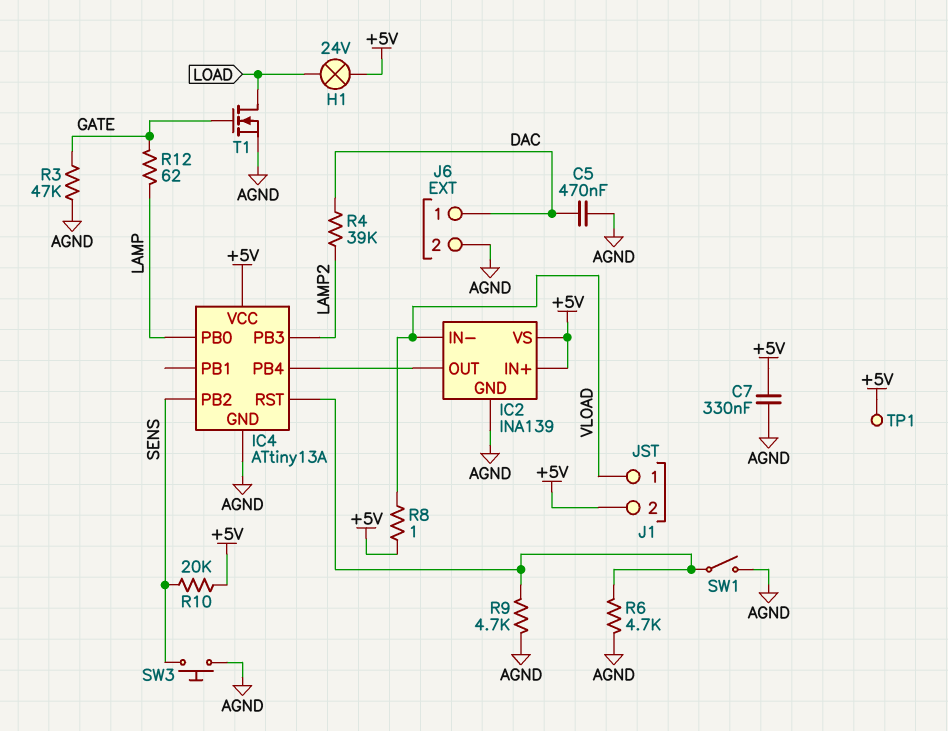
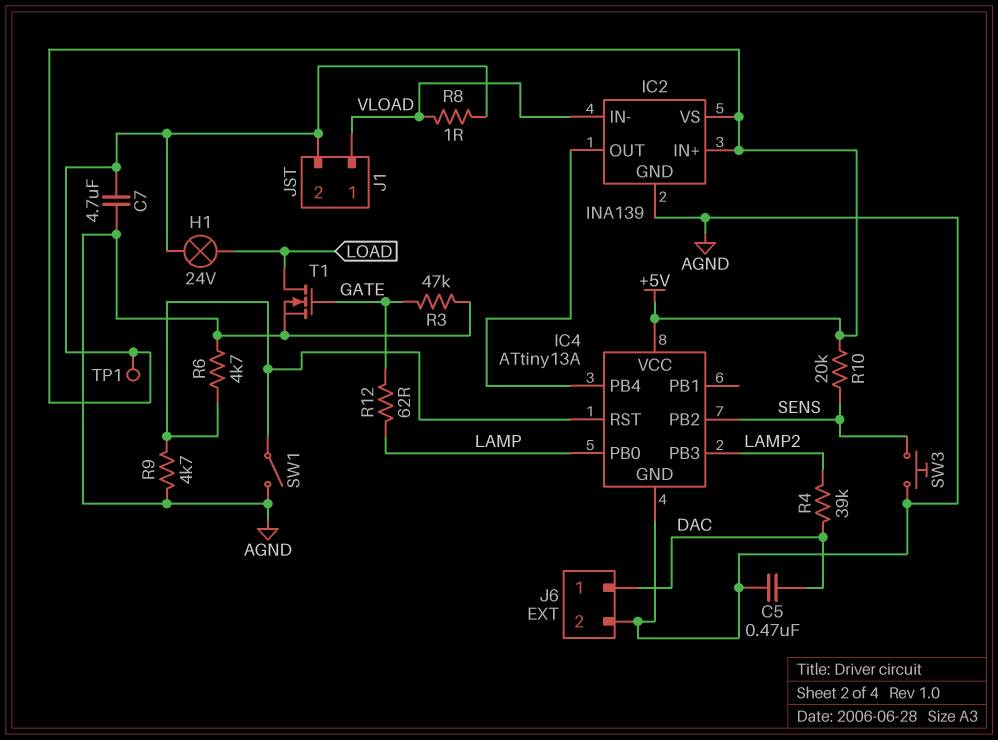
C7: 330nF (+5V, AGND) -> 4.7uF (+5V, AGND)

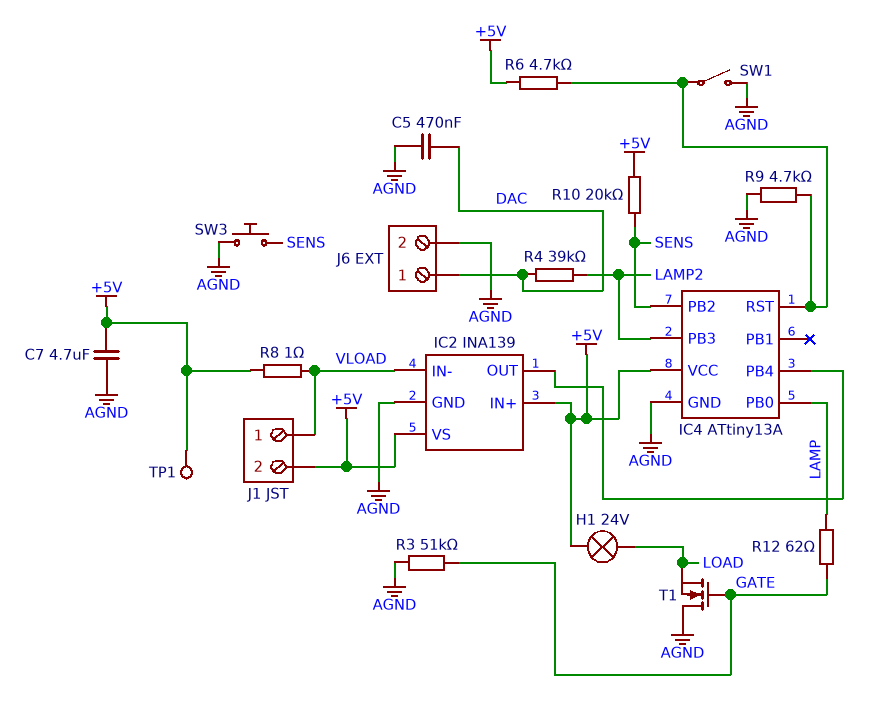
R3: 47k (AGND, GATE) -> 51k (AGND, GATE)
R6: 4.7k (AGND, IC4/RST) -> 4.7k (+5V, IC4/RST)
T1: NMOS (G GATE, D LOAD, S AGND) -> NMOS (G GATE, D AGND, S LOAD)

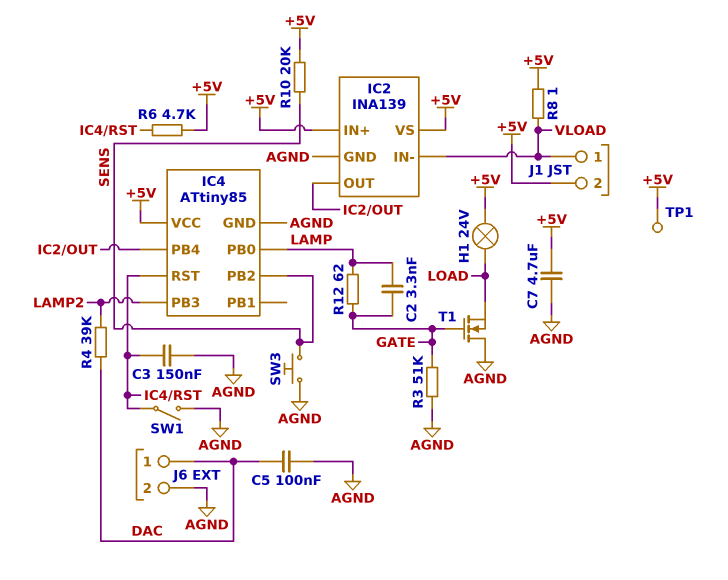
C2: none -> 3.3nF (GATE, LAMP)
C3: none -> 150nF (AGND, IC4/RST)
C5: 470nF (AGND, DAC) -> 100nF (AGND, DAC)
IC4: ATtiny13A -> ATtiny85
R9: 4.7k (AGND, IC4/RST) -> none

